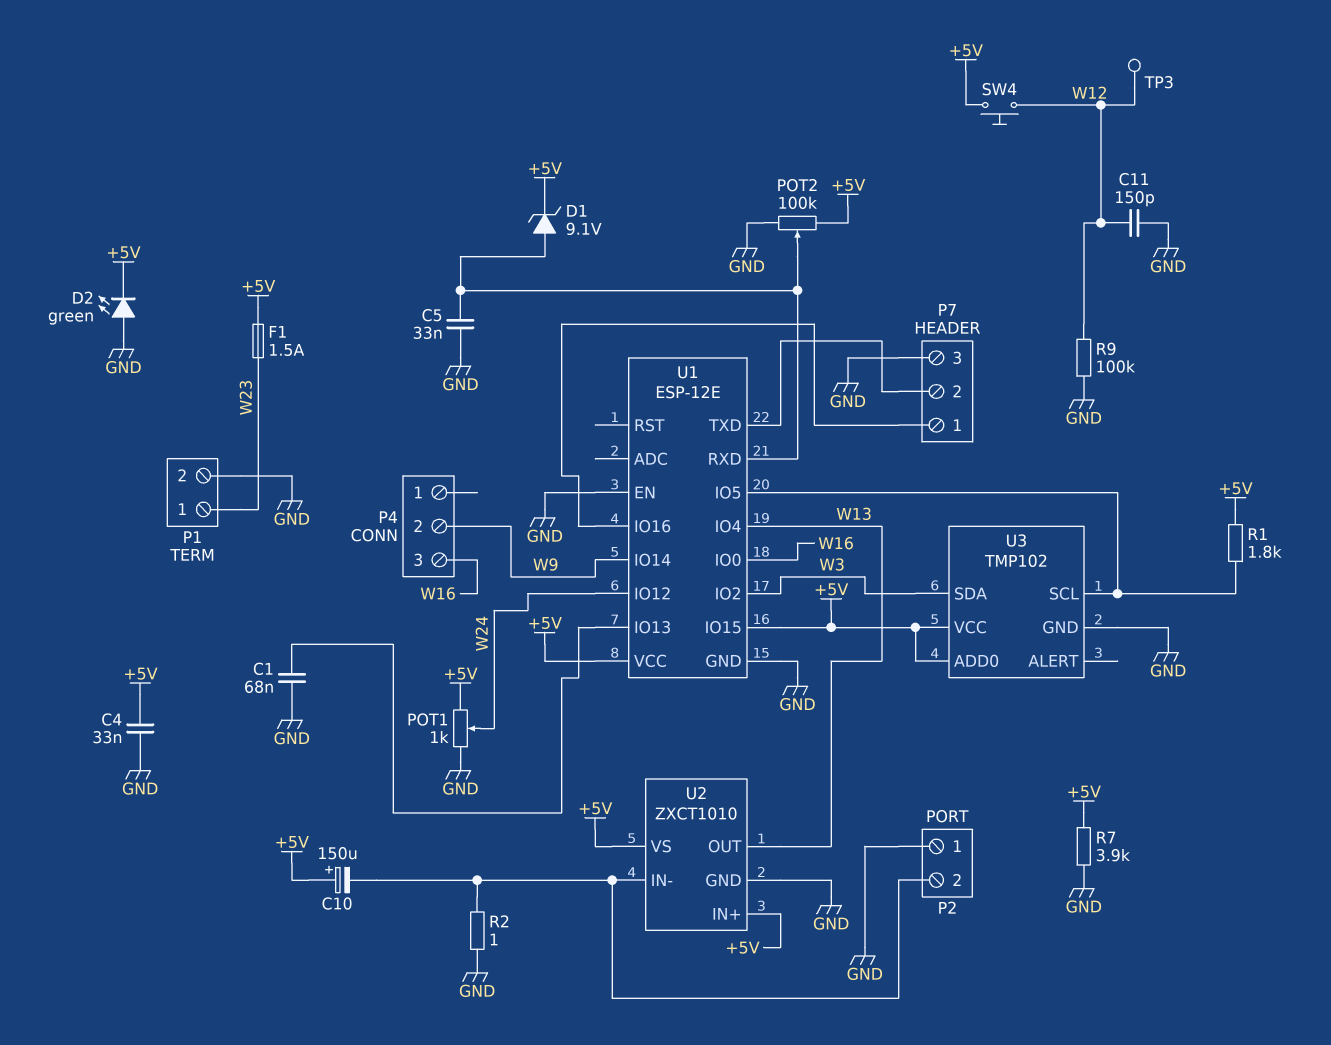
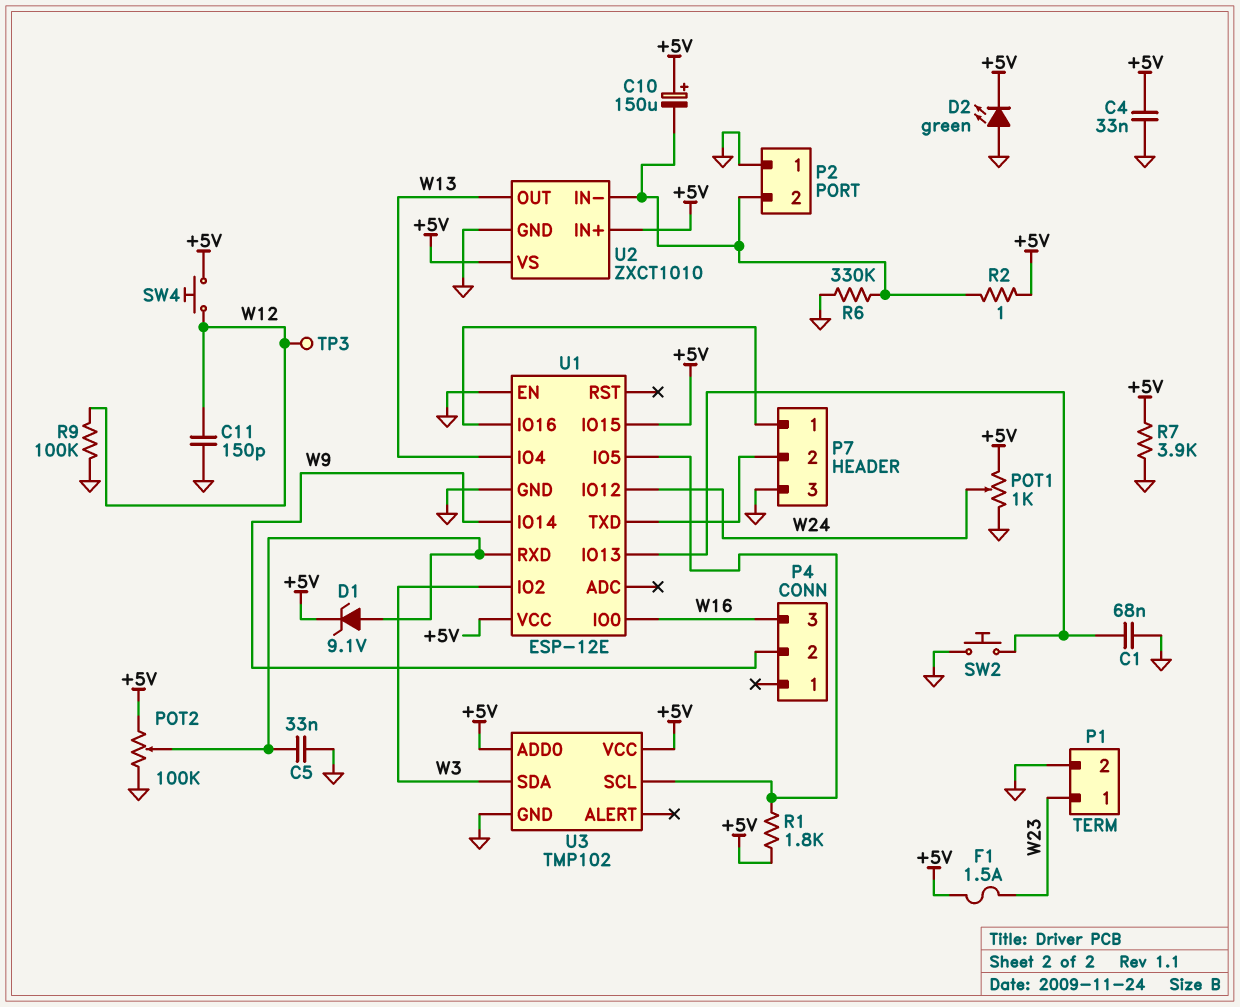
R2: 1 (GND, P2/2) -> 1 (+5V, P2/2)
R6: none -> 330k (GND, P2/2)
SW2: none -> button (GND, U1/IO13)

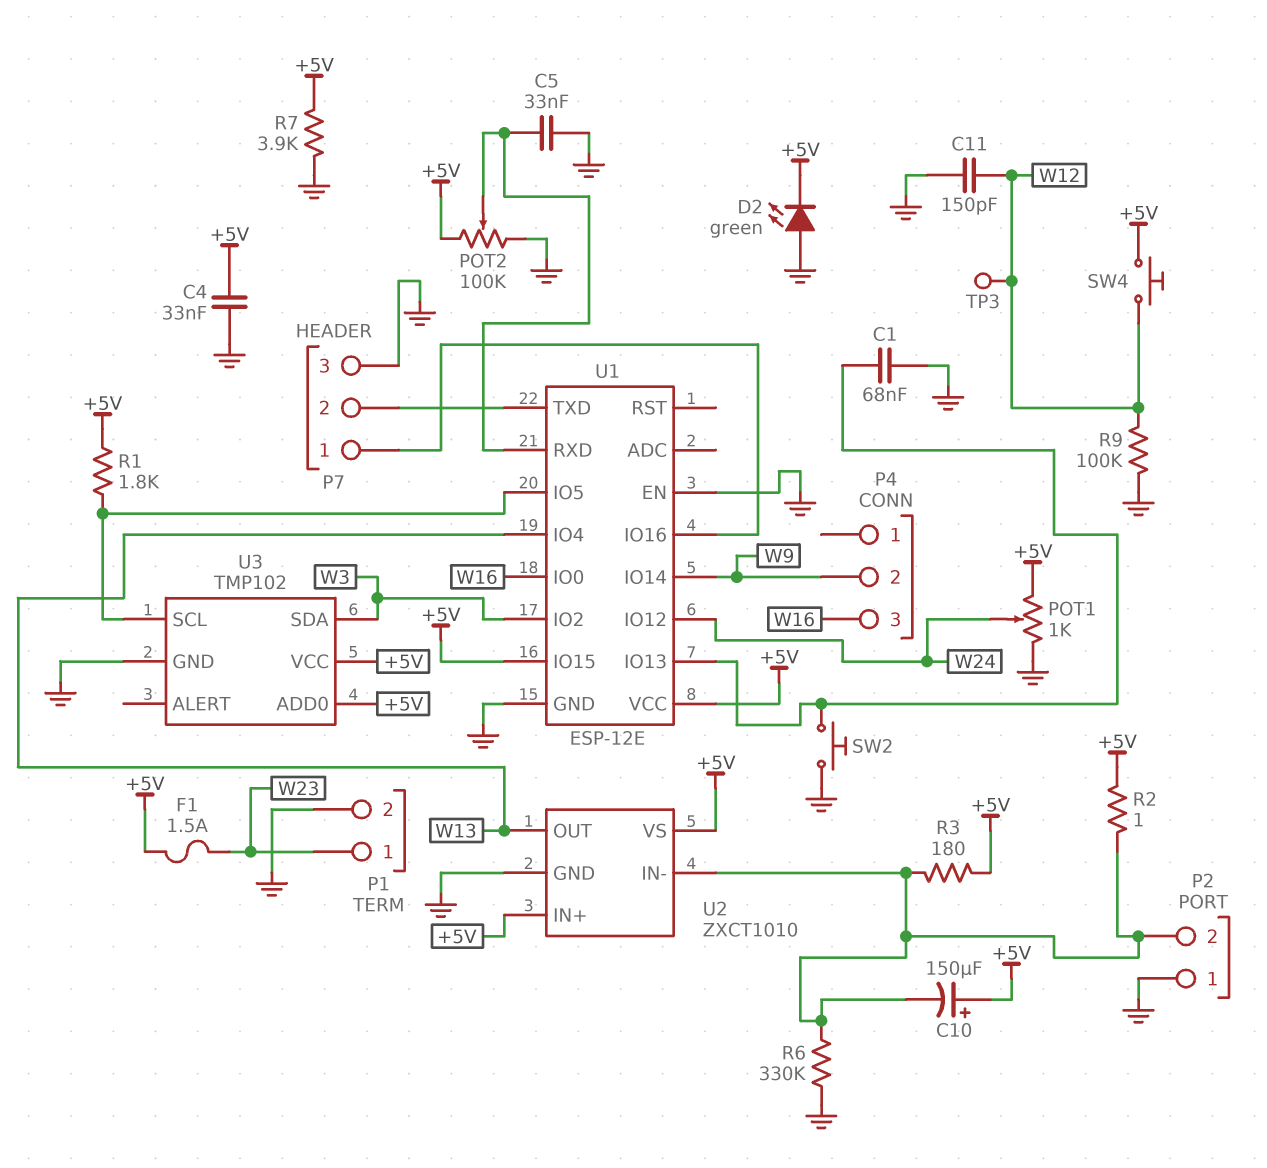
D1: zener 9.1V (A U1/RXD, K +5V) -> none
R3: none -> 180 (+5V, P2/2)

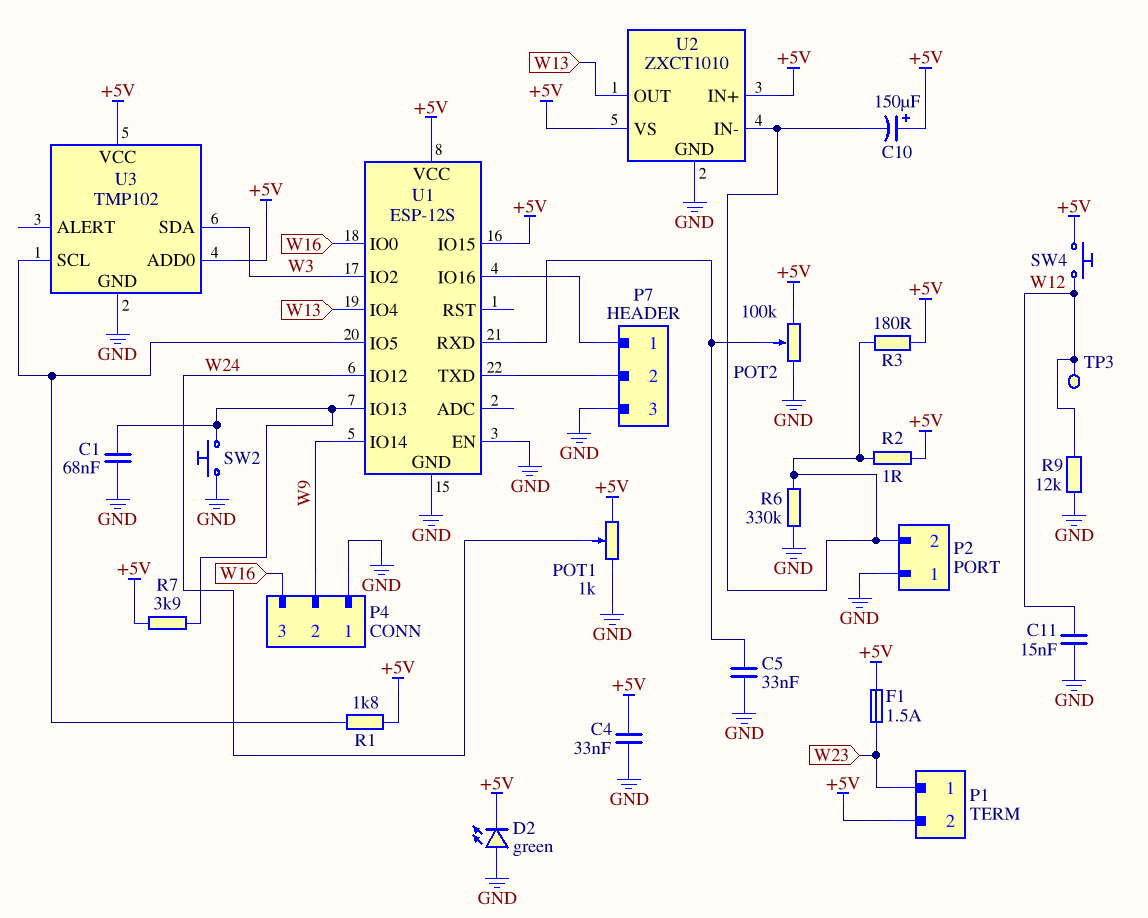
C11: 150pF (GND, W12) -> 15nF (GND, W12)
P1 pin 2: GND -> +5V
P4 pin 1: none -> GND
R7: 3.9k (+5V, GND) -> 3.9k (+5V, U1/IO13)
R9: 100k (GND, W12) -> 12k (GND, W12)
U1: ESP-12E -> ESP-12S

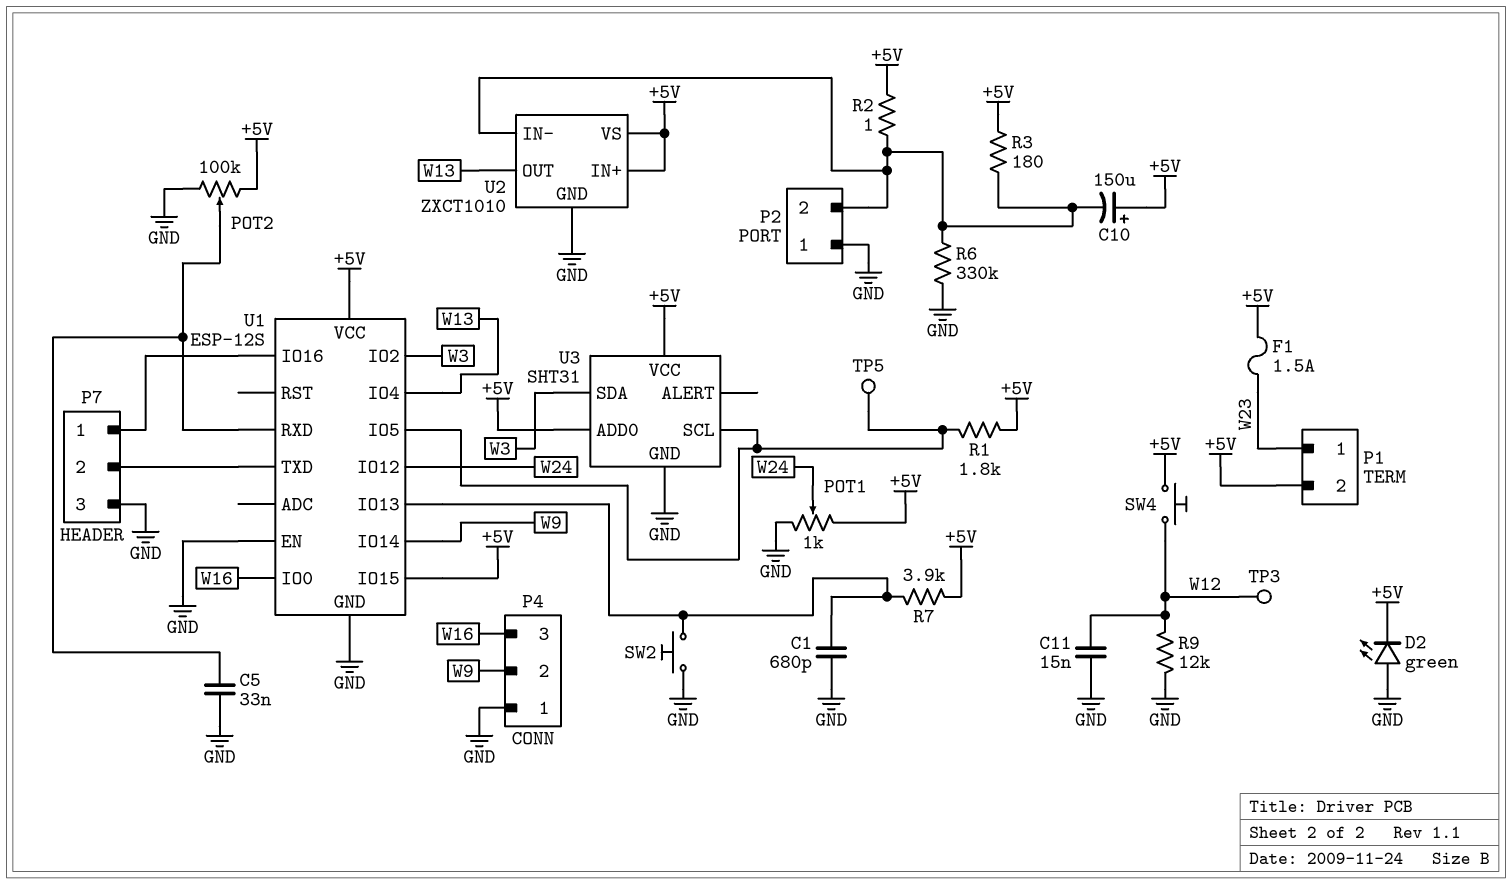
C1: 68nF (GND, U1/IO13) -> 680pF (GND, U1/IO13)
C4: 33nF (+5V, GND) -> none
TP5: none -> test point (U1/IO5)
U3: TMP102 -> SHT31

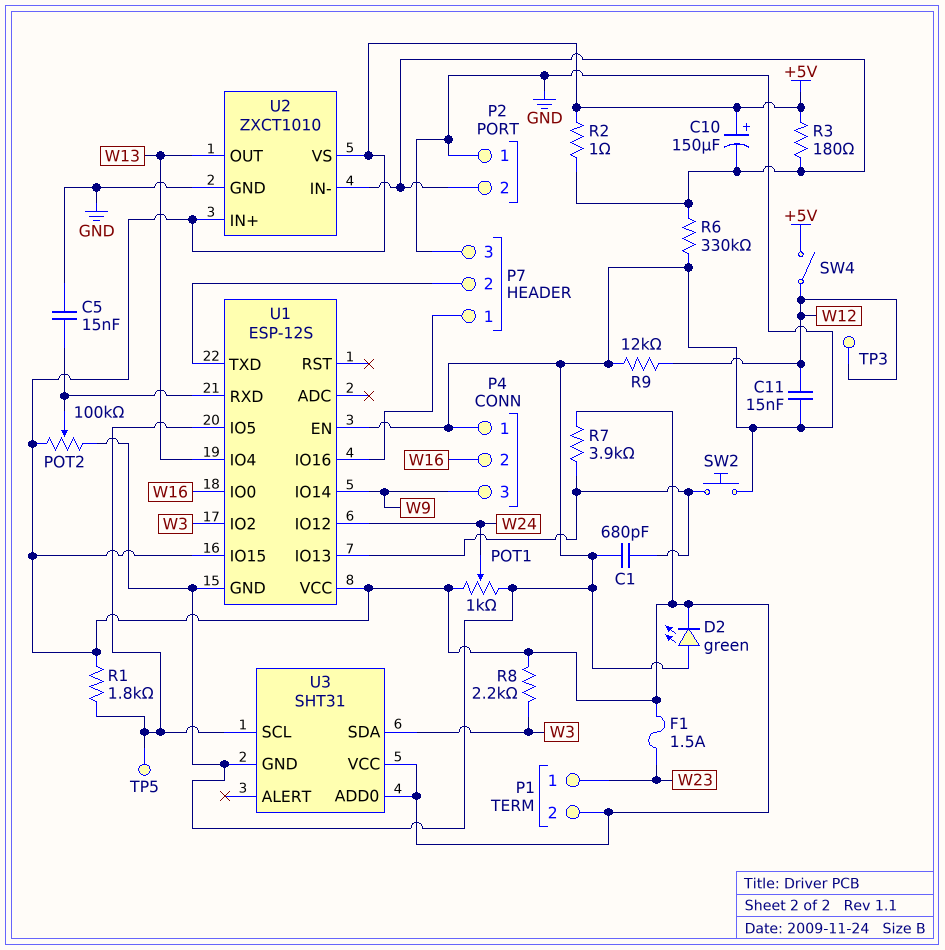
C5: 33nF (GND, U1/RXD) -> 15nF (GND, U1/RXD)
P4 pin 2: W9 -> W16
P4 pin 3: W16 -> W9
R8: none -> 2.2k (+5V, W3)
SW4: button (+5V, W12) -> switch (+5V, W12)

